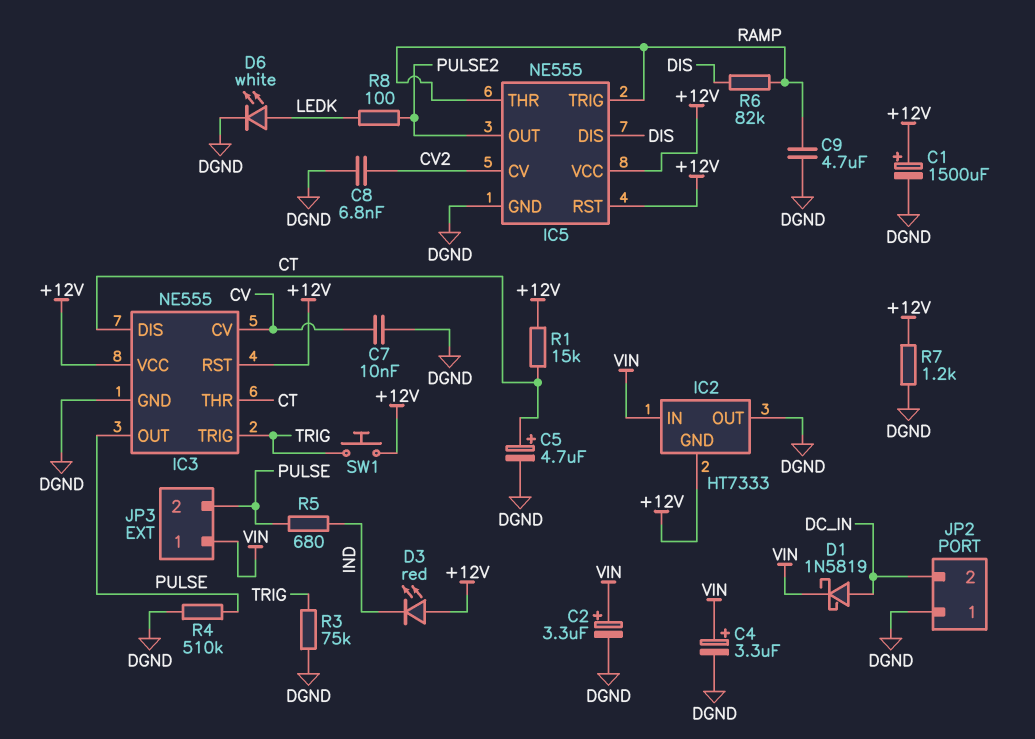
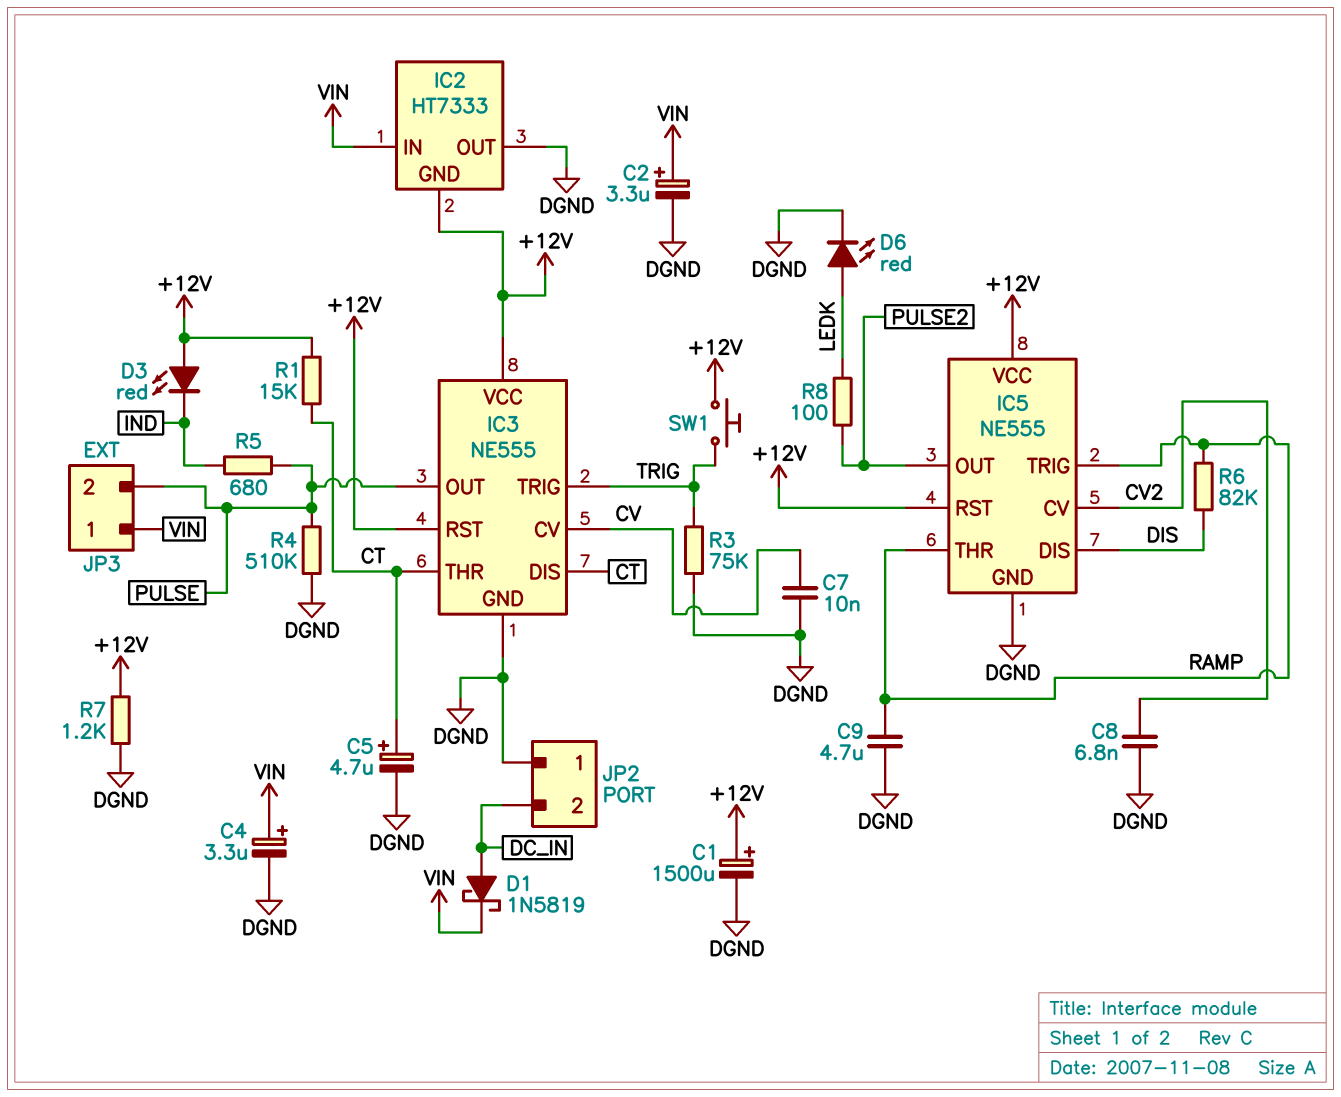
D6: LED white (A LEDK, K DGND) -> LED red (A LEDK, K DGND)

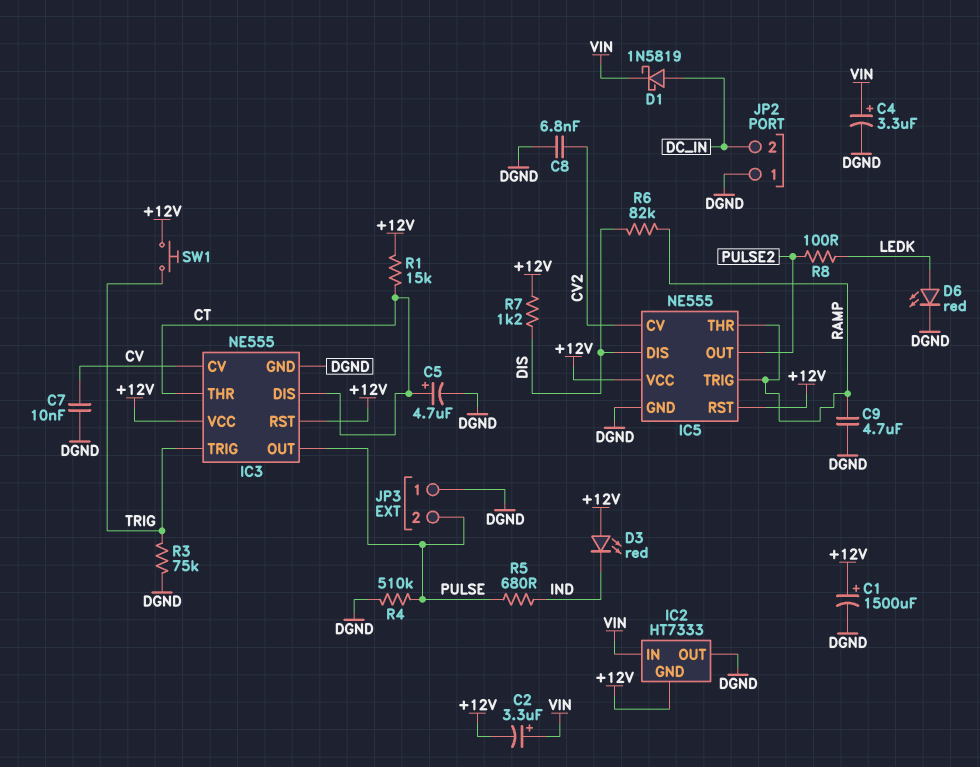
C2: 3.3uF (plus VIN, minus DGND) -> 3.3uF (plus VIN, minus +12V)
JP3 pin 1: VIN -> DGND
R7: 1.2k (+12V, DGND) -> 1.2k (+12V, DIS)

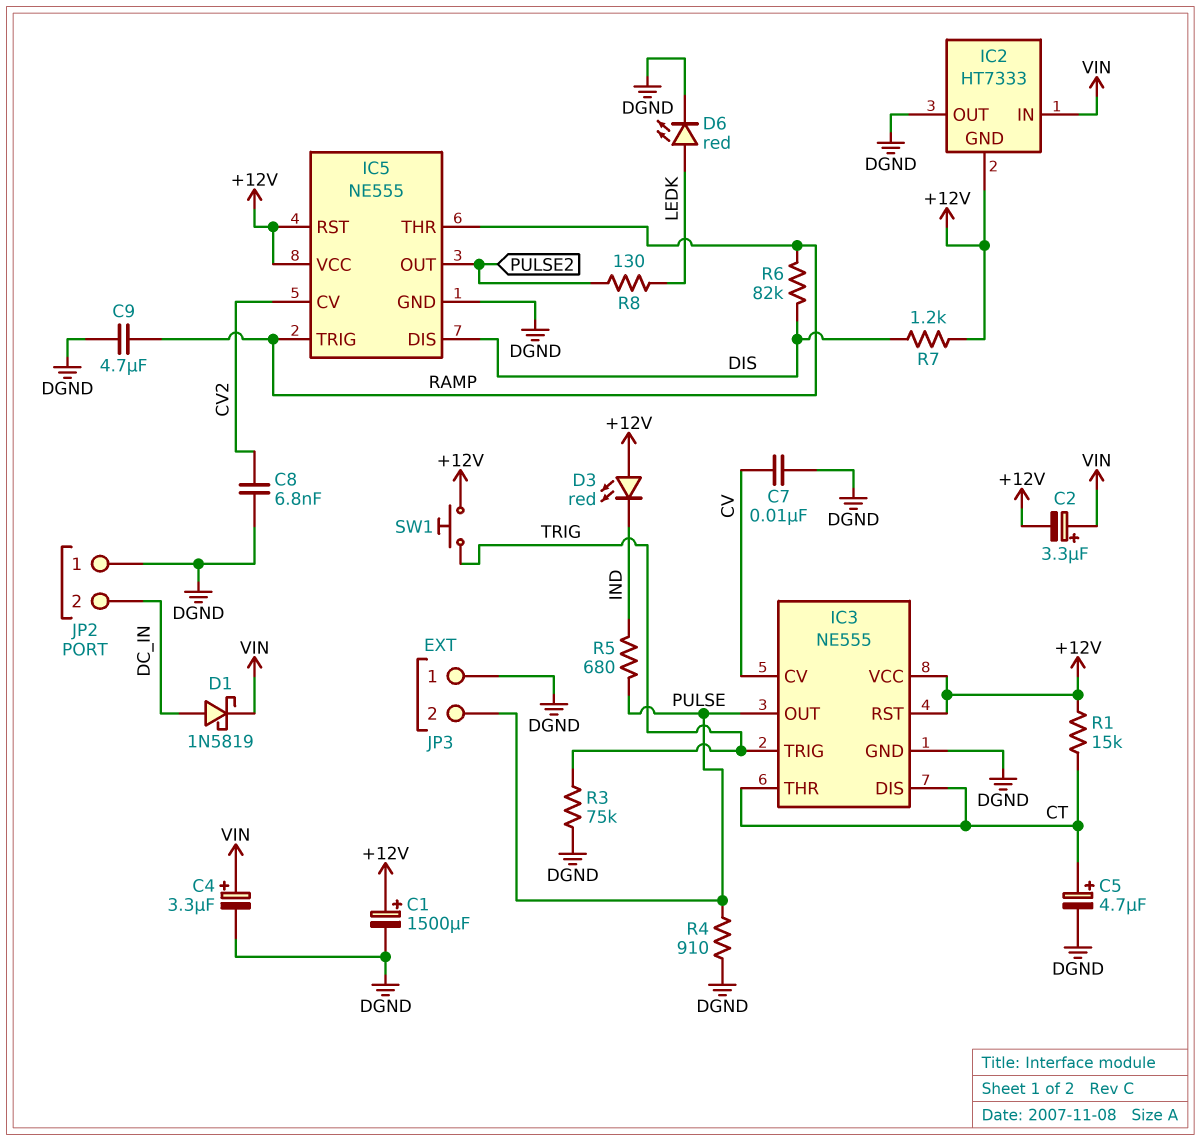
R4: 510k (DGND, PULSE) -> 910 (DGND, PULSE)
R8: 100 (LEDK, PULSE2) -> 130 (LEDK, PULSE2)

